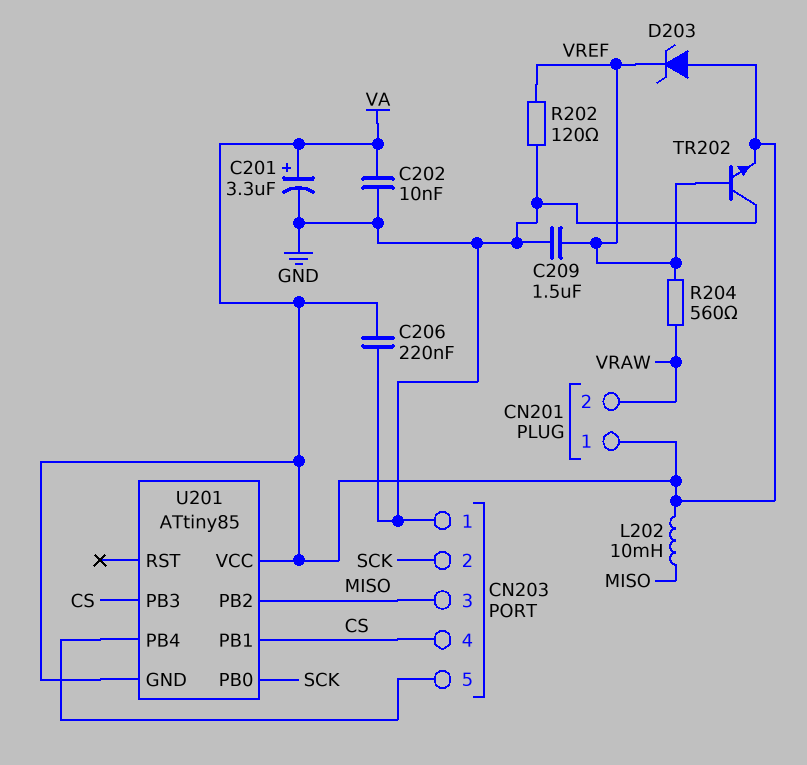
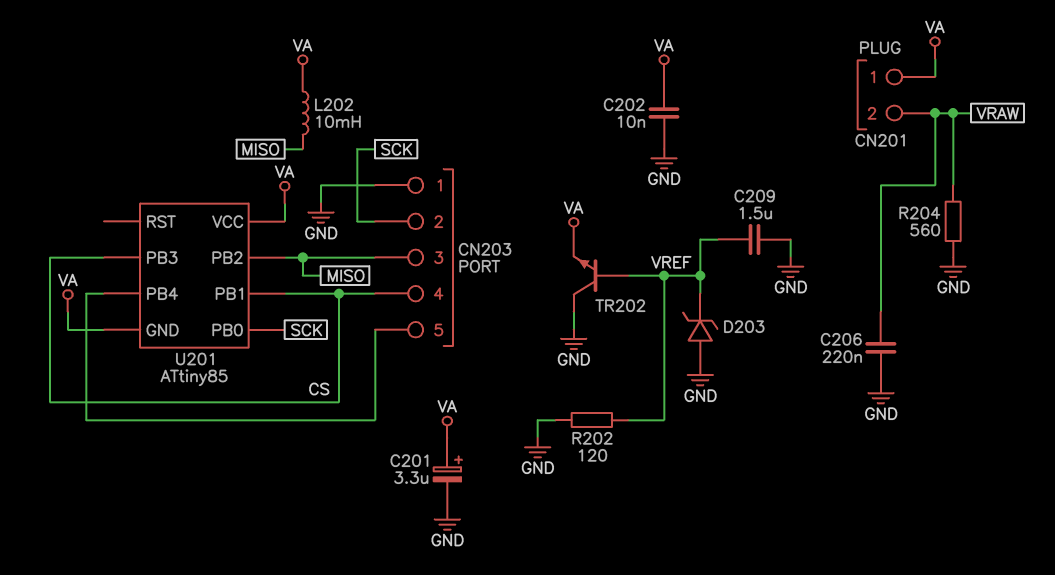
C206: 220nF (GND, VA) -> 220nF (GND, VRAW)
D203: zener (A VA, K VREF) -> zener (A GND, K VREF)
R204: 560 (VRAW, VREF) -> 560 (GND, VRAW)

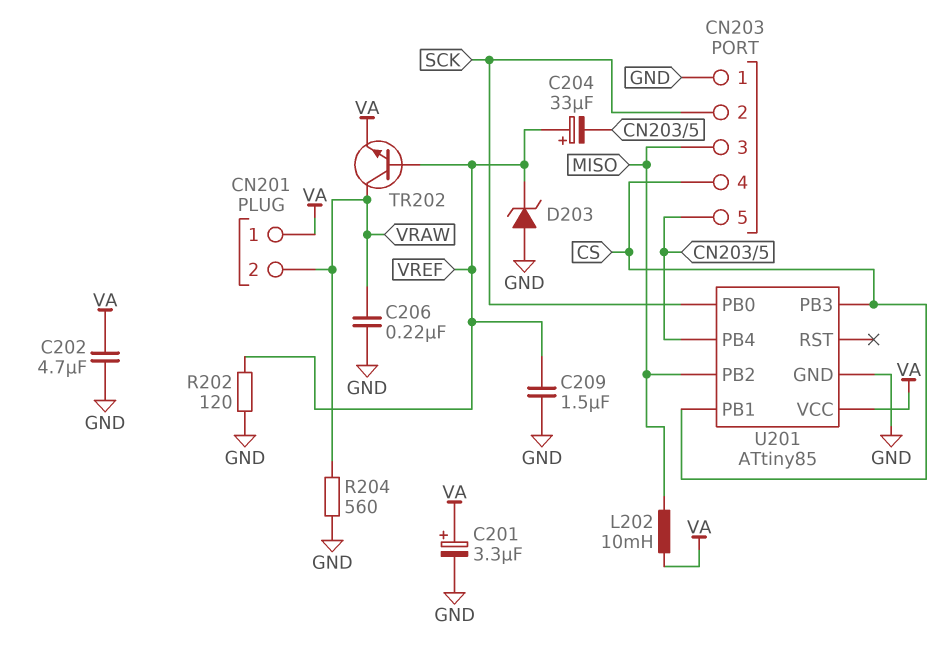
C202: 10nF (GND, VA) -> 4.7uF (GND, VA)
C204: none -> 33uF (plus VREF, minus CN203/5)
TR202: NPN (B VREF, C GND, E VA) -> NPN (B VREF, C VRAW, E VA)
U201 pin GND: VA -> GND

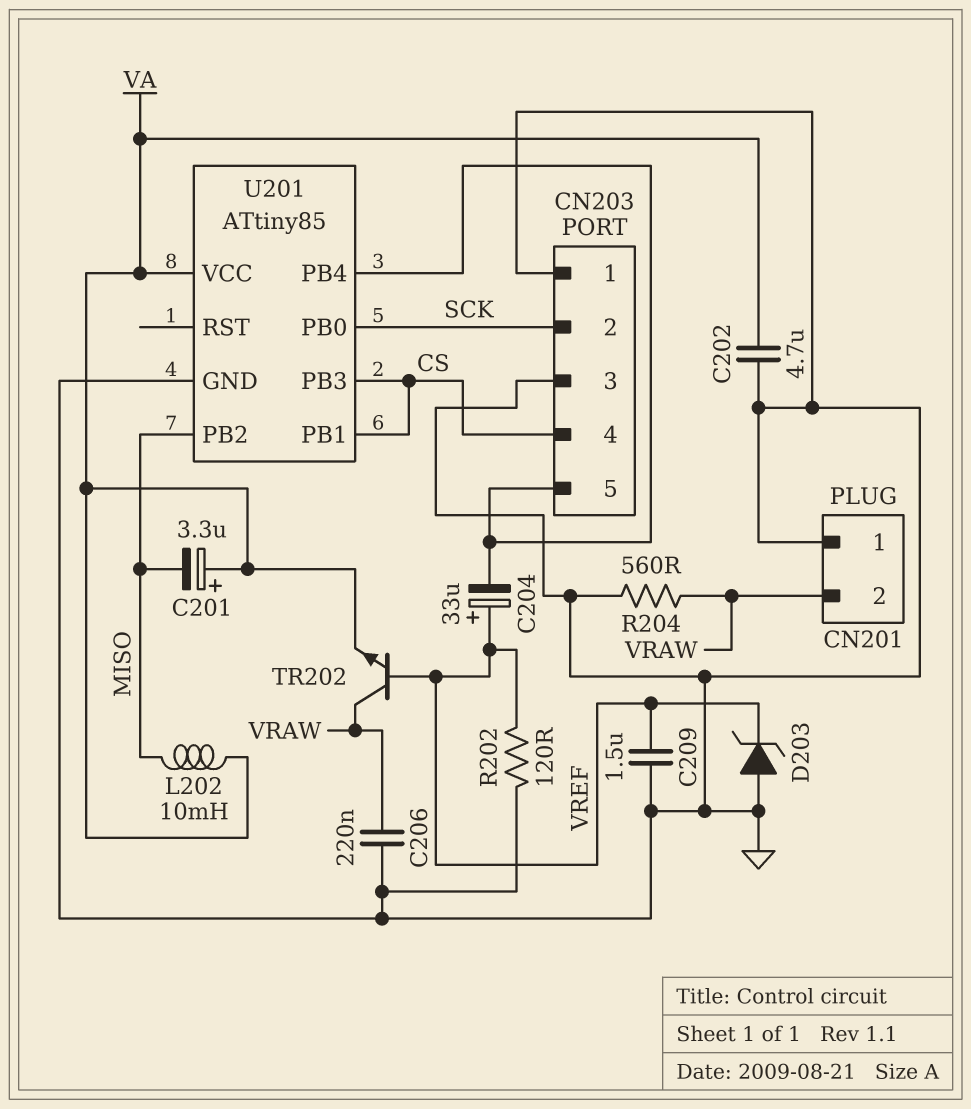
C201: 3.3uF (plus VA, minus GND) -> 3.3uF (plus VA, minus MISO)
CN201 pin 1: VA -> GND
CN203 pin 3: MISO -> GND

